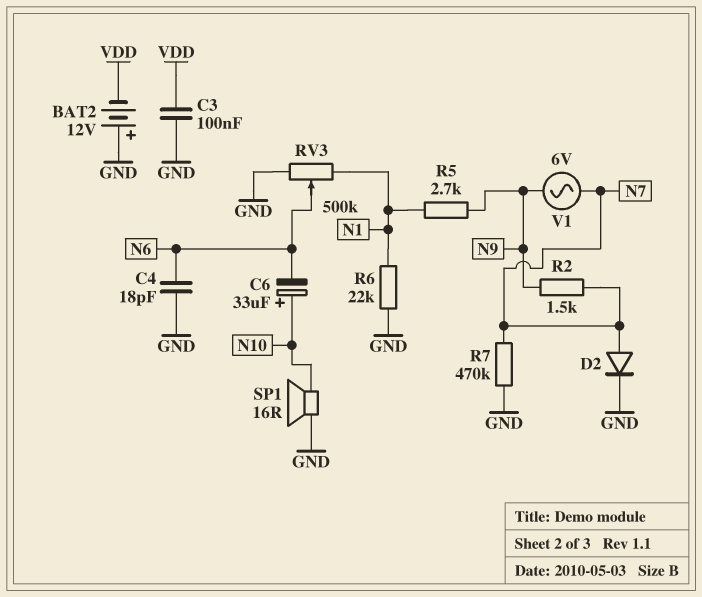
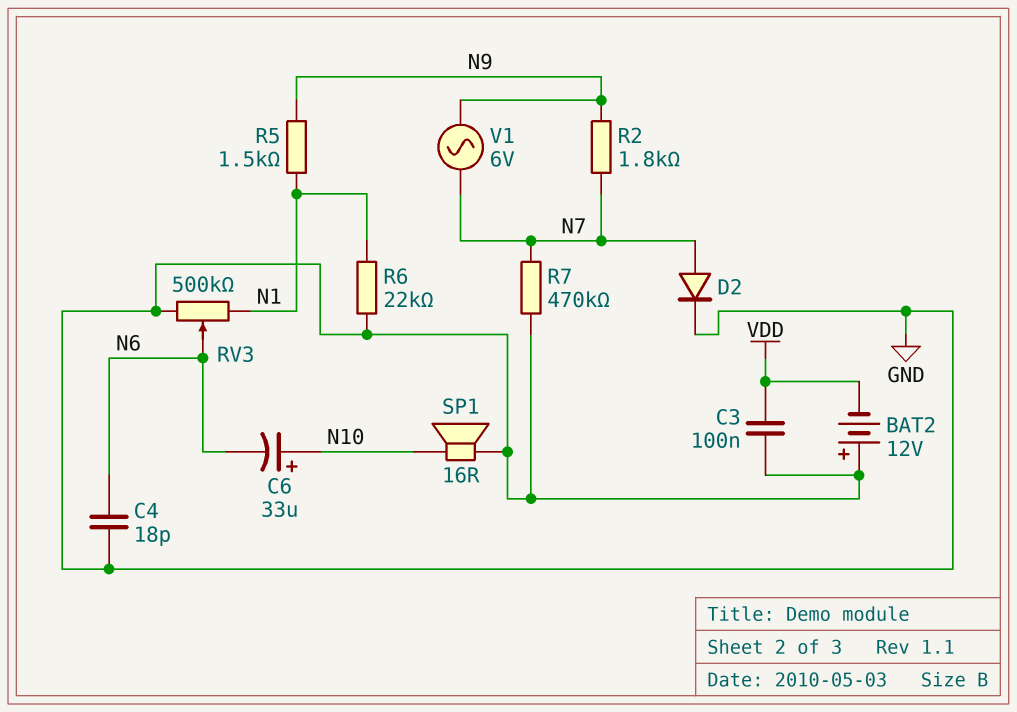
R2: 1.5k (N7, N9) -> 1.8k (N7, N9)
R5: 2.7k (N1, N9) -> 1.5k (N1, N9)

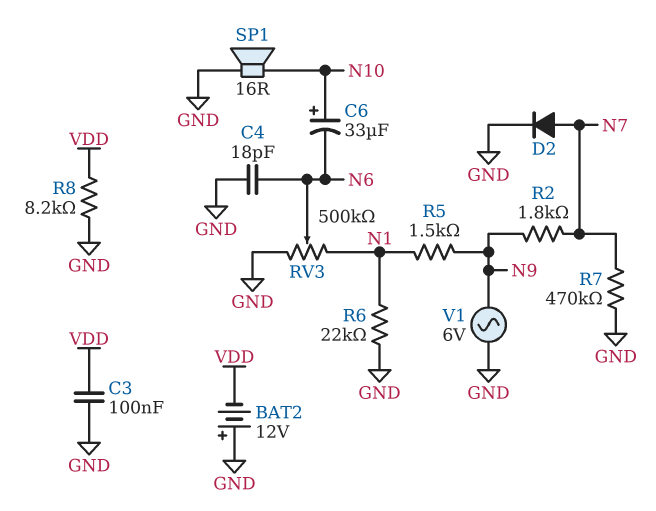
R8: none -> 8.2k (GND, VDD)
V1: AC 6V (N7, N9) -> AC 6V (GND, N9)

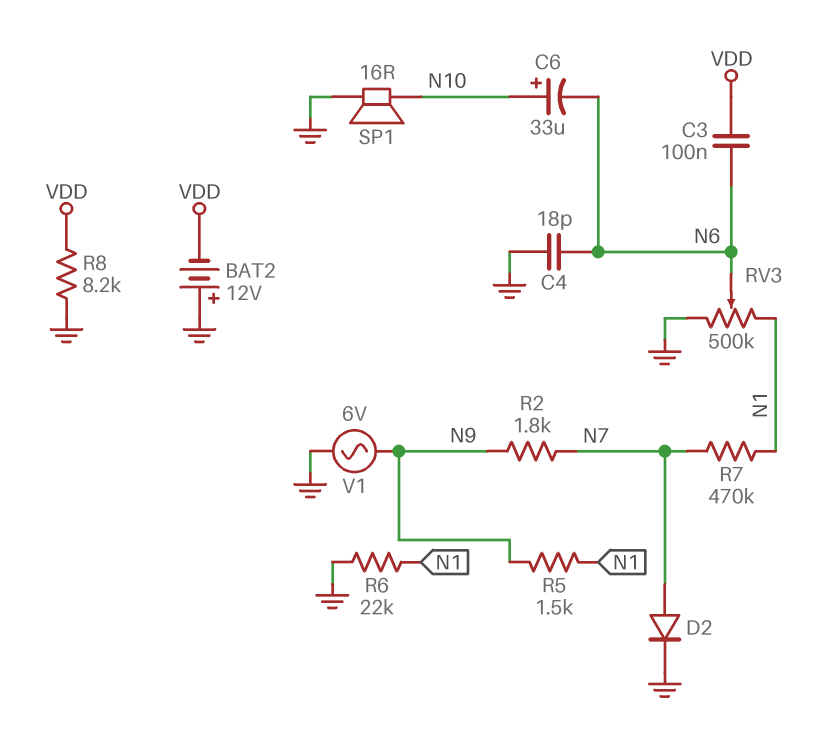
C3: 100nF (GND, VDD) -> 100nF (N6, VDD)
R7: 470k (GND, N7) -> 470k (N1, N7)

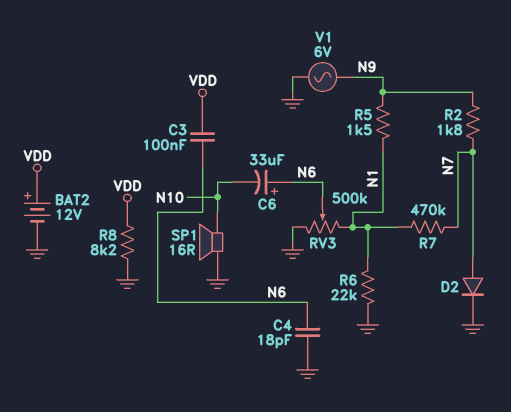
BAT2: 12V (plus GND, minus VDD) -> 12V (plus VDD, minus GND)
C6: 33uF (plus N10, minus N6) -> 33uF (plus N6, minus N10)

